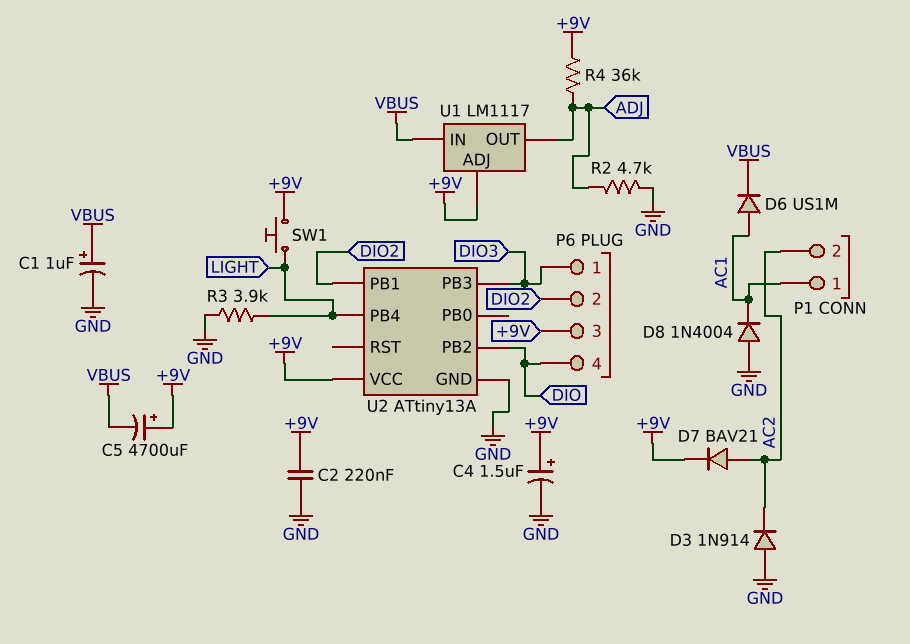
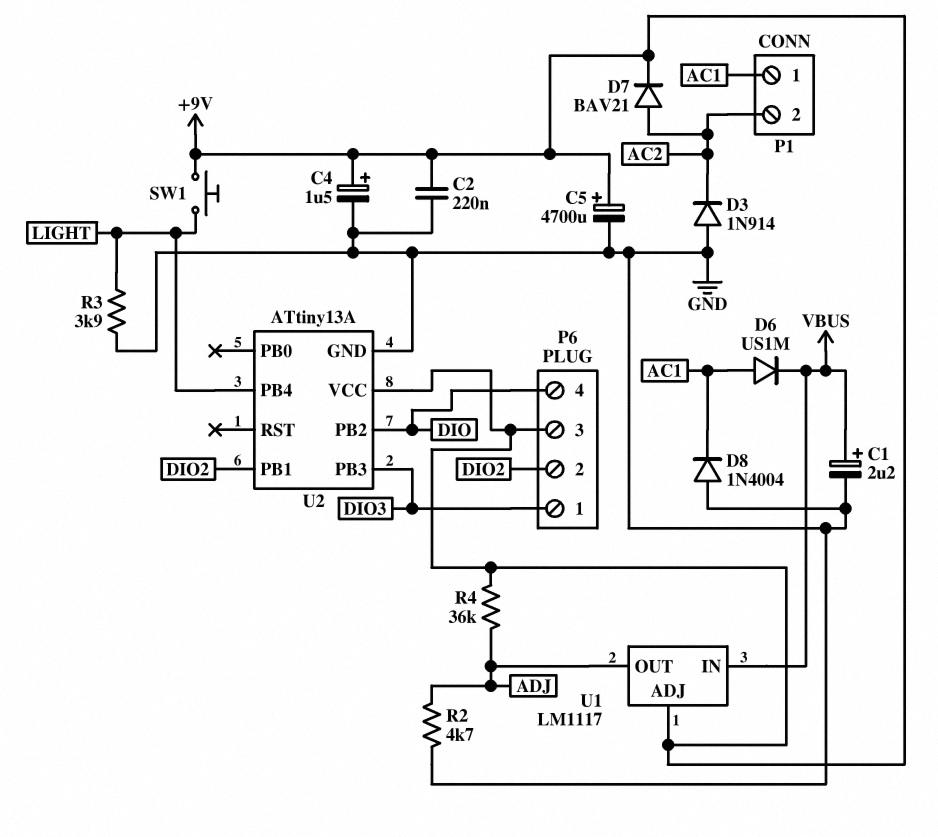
C1: 1uF (plus VBUS, minus GND) -> 2.2uF (plus VBUS, minus GND)
C5: 4700uF (plus +9V, minus VBUS) -> 4700uF (plus +9V, minus GND)

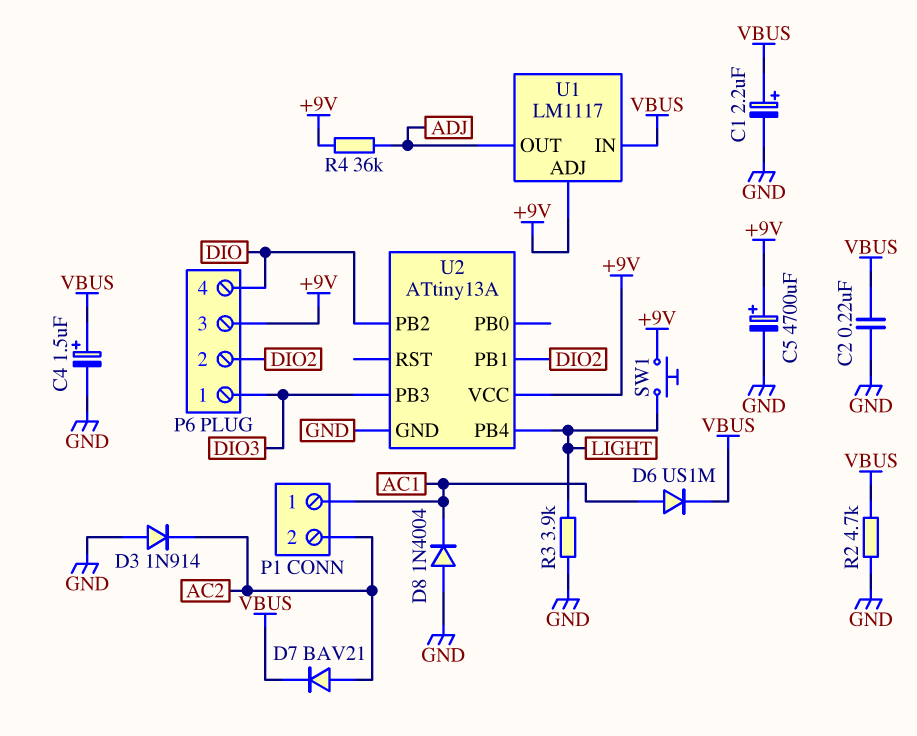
C2: 220nF (+9V, GND) -> 220nF (GND, VBUS)
C4: 1.5uF (plus +9V, minus GND) -> 1.5uF (plus VBUS, minus GND)
D7: diode BAV21 (A AC2, K +9V) -> diode BAV21 (A AC2, K VBUS)
R2: 4.7k (ADJ, GND) -> 4.7k (GND, VBUS)

